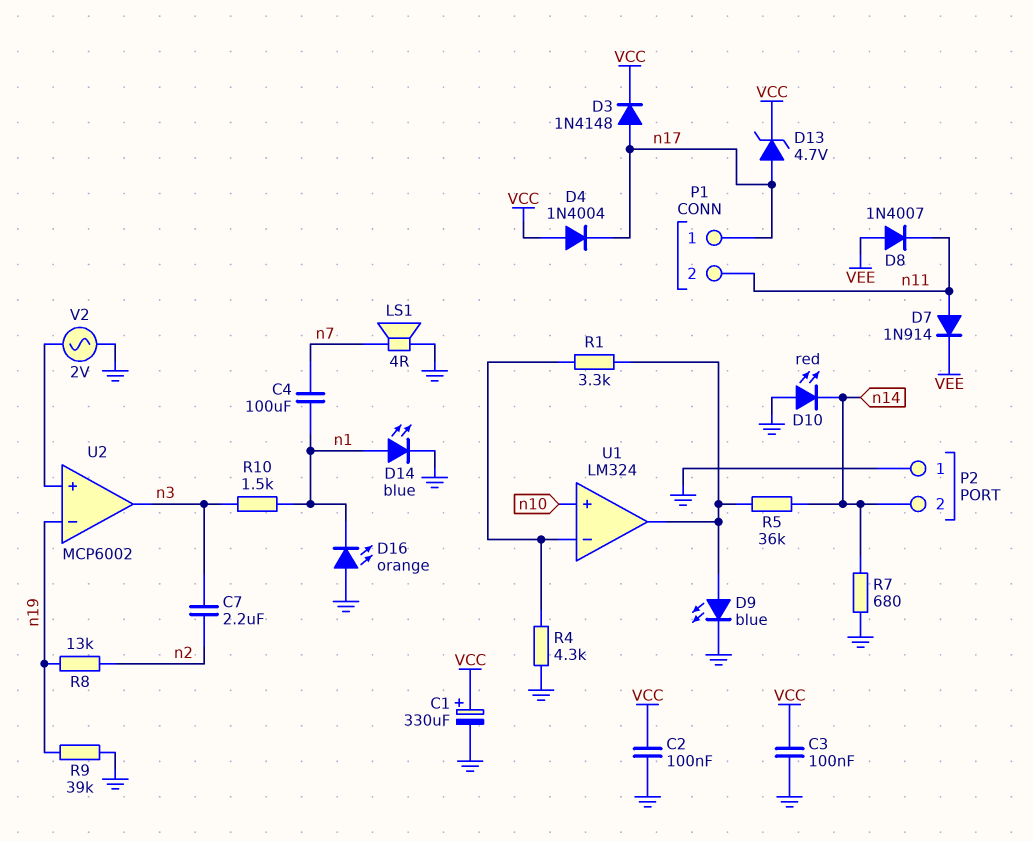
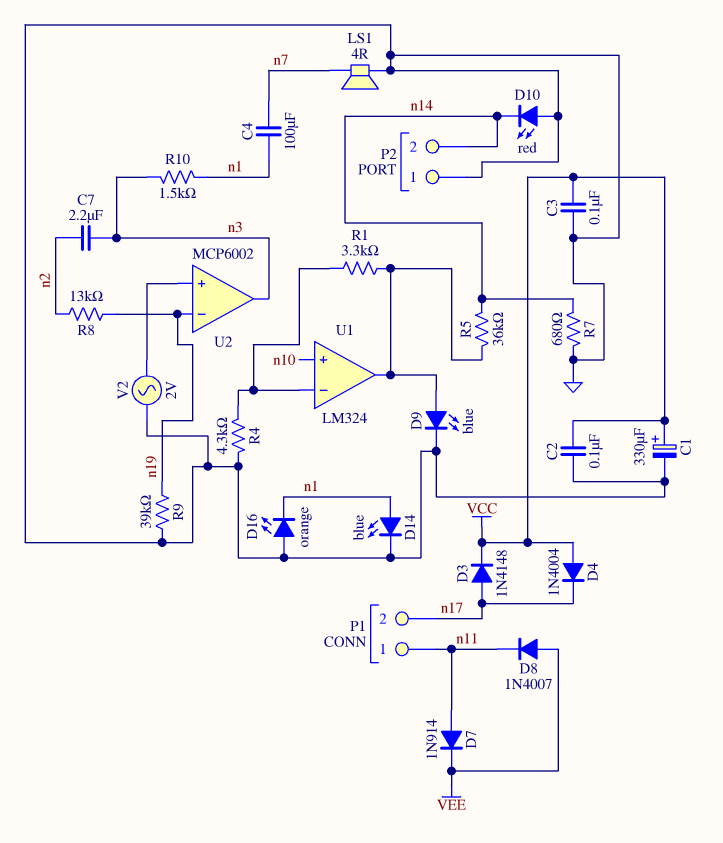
D13: zener 4.7V (A n17, K VCC) -> none
P1 pin 1: n17 -> n11
P1 pin 2: n11 -> n17

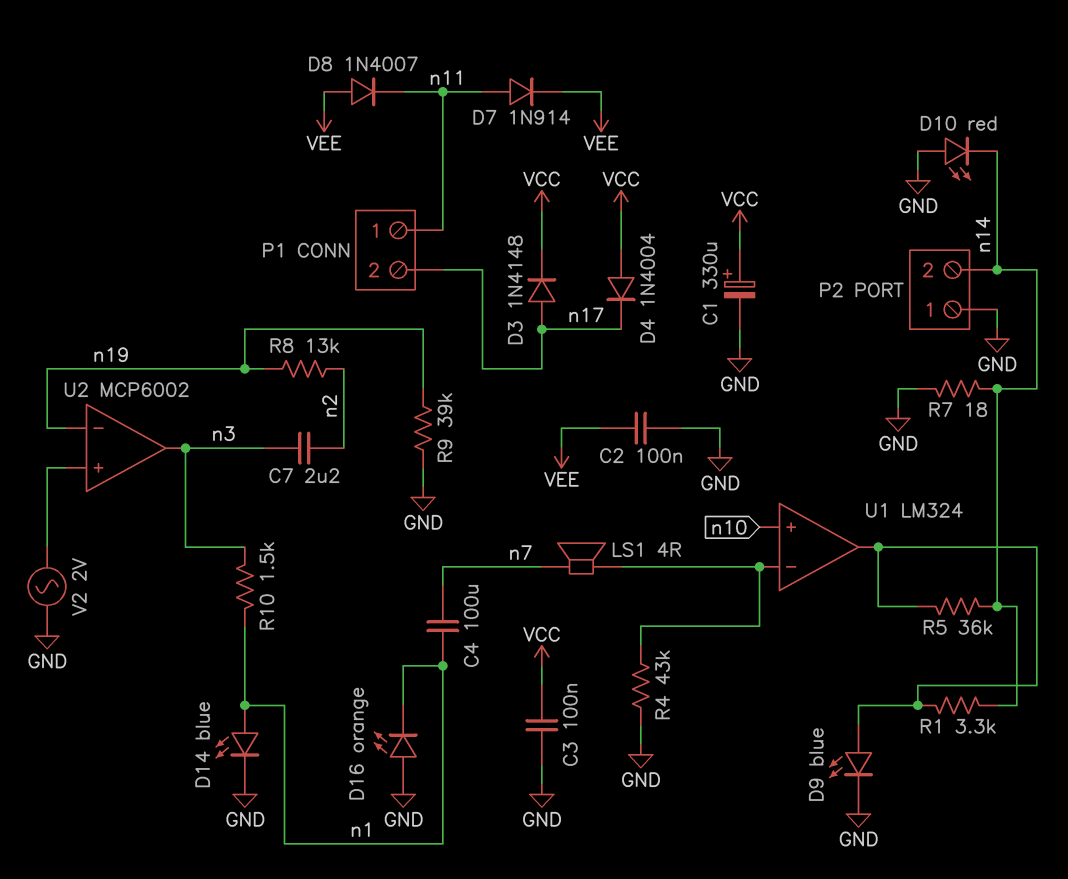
C2: 100nF (GND, VCC) -> 100nF (GND, VEE)
LS1: speaker 4R (GND, n7) -> speaker 4R (U1/in-, n7)
R1: 3.3k (U1/in-, U1/out) -> 3.3k (U1/out, n14)
R4: 4.3k (GND, U1/in-) -> 43k (GND, U1/in-)
R7: 680 (GND, n14) -> 18 (GND, n14)

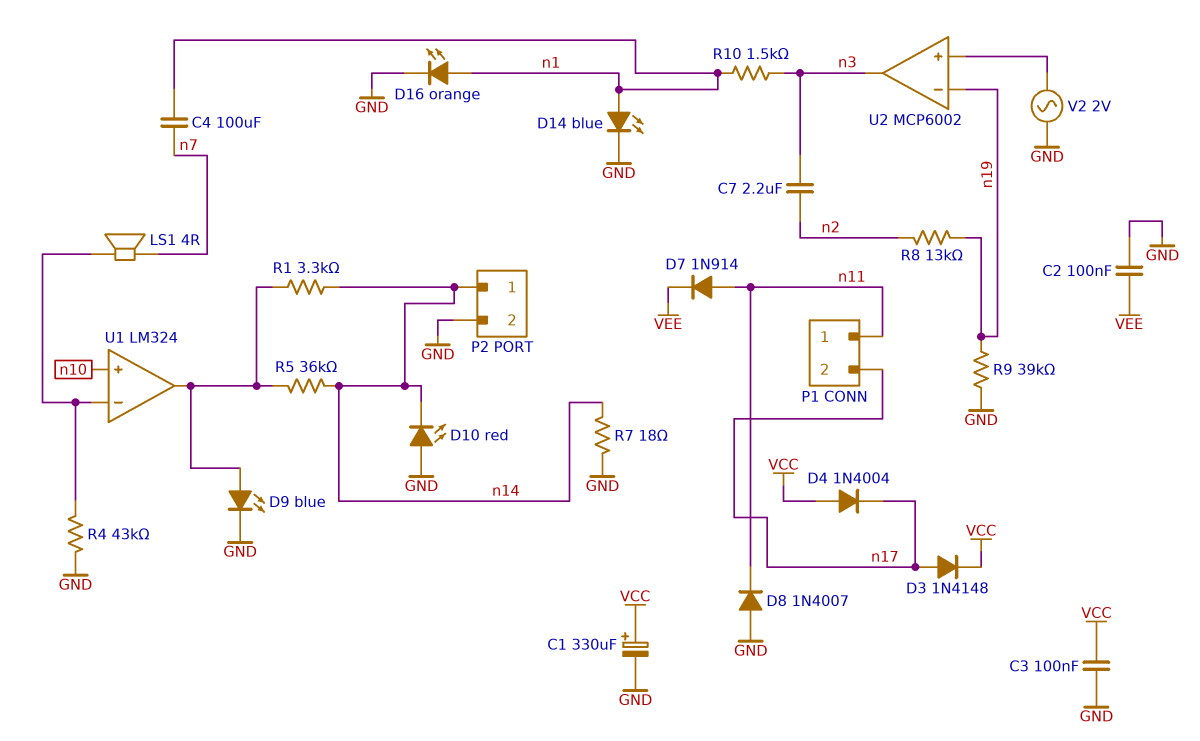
D8: diode 1N4007 (A VEE, K n11) -> diode 1N4007 (A GND, K n11)
D16: LED orange (A GND, K n1) -> LED orange (A n1, K GND)
P2 pin 1: GND -> n14
P2 pin 2: n14 -> GND

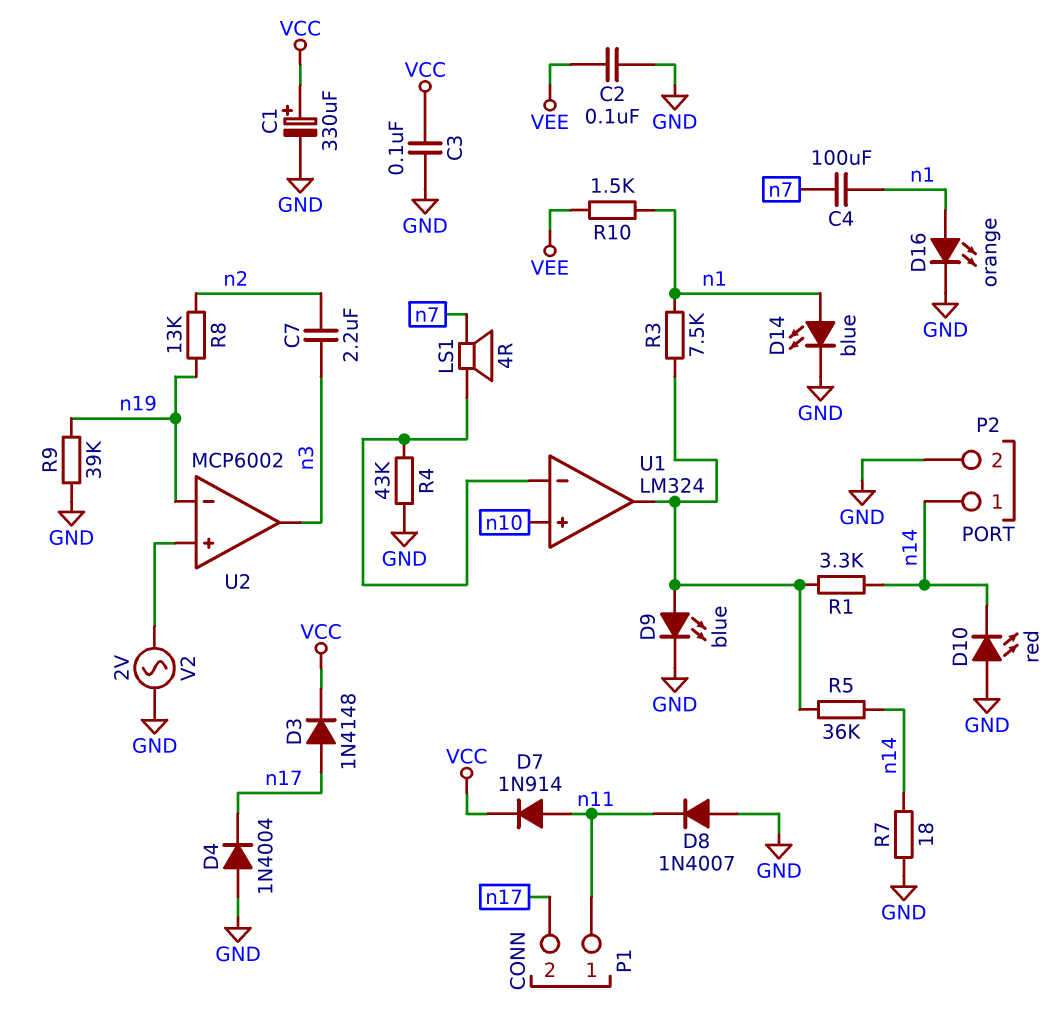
D4: diode 1N4004 (A VCC, K n17) -> diode 1N4004 (A GND, K n17)
D7: diode 1N914 (A n11, K VEE) -> diode 1N914 (A n11, K VCC)
R3: none -> 7.5k (U1/out, n1)
R10: 1.5k (n1, n3) -> 1.5k (VEE, n1)

